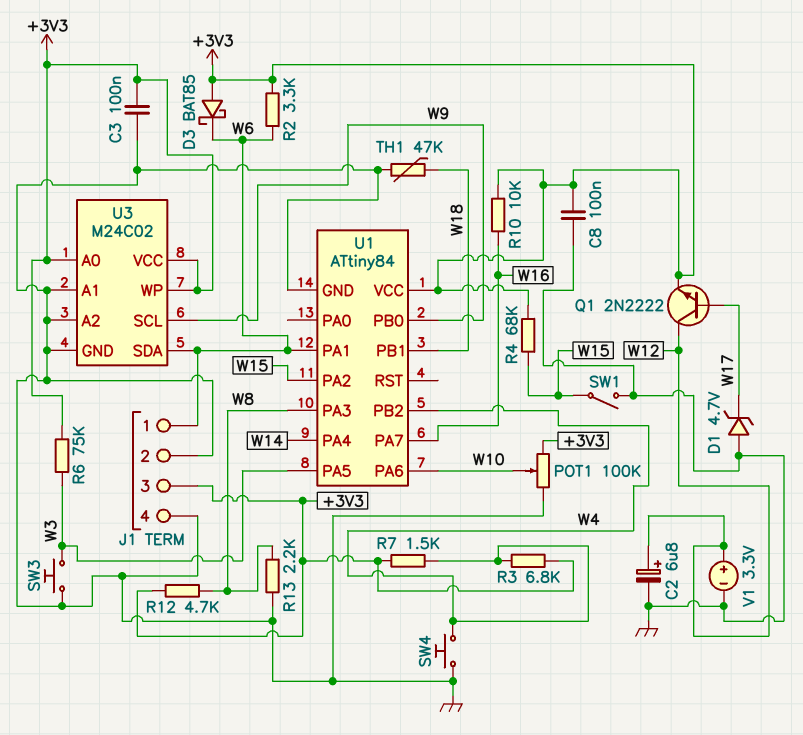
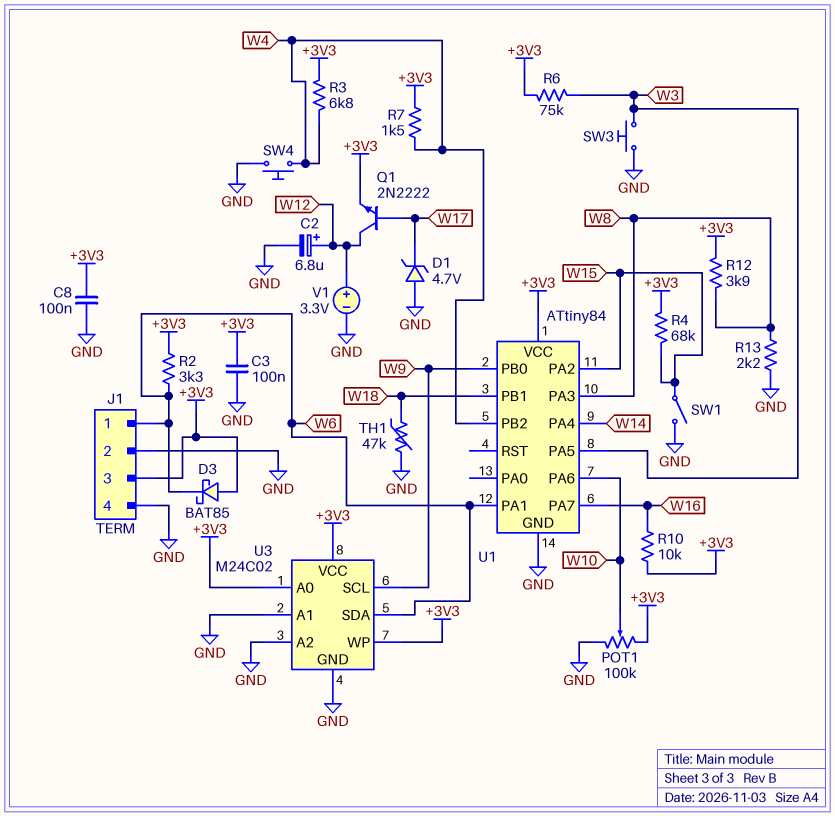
R12: 4.7k (+3V3, W8) -> 3.9k (+3V3, W8)

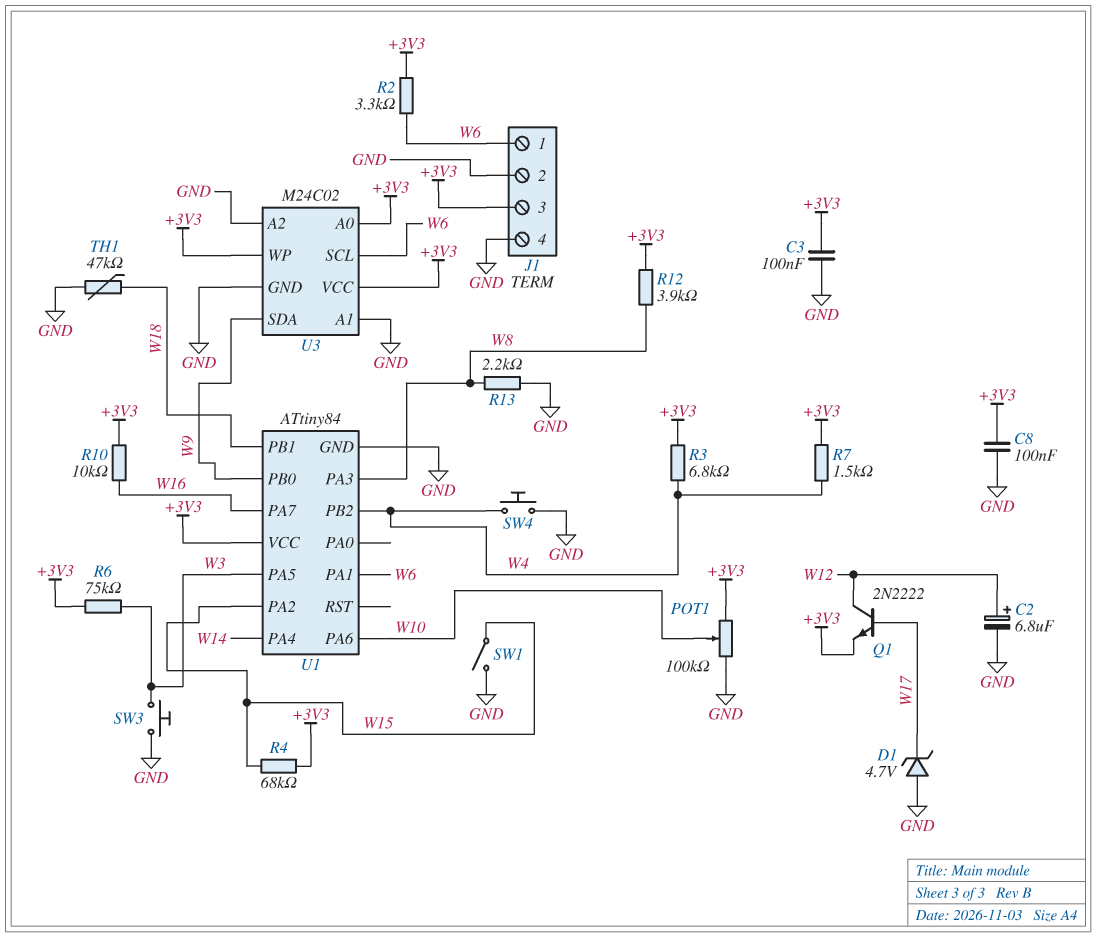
D3: schottky BAT85 (A +3V3, K W6) -> none
U3 pin SCL: W9 -> W6
U3 pin SDA: W6 -> W9
V1: 3.3V (plus W12, minus GND) -> none

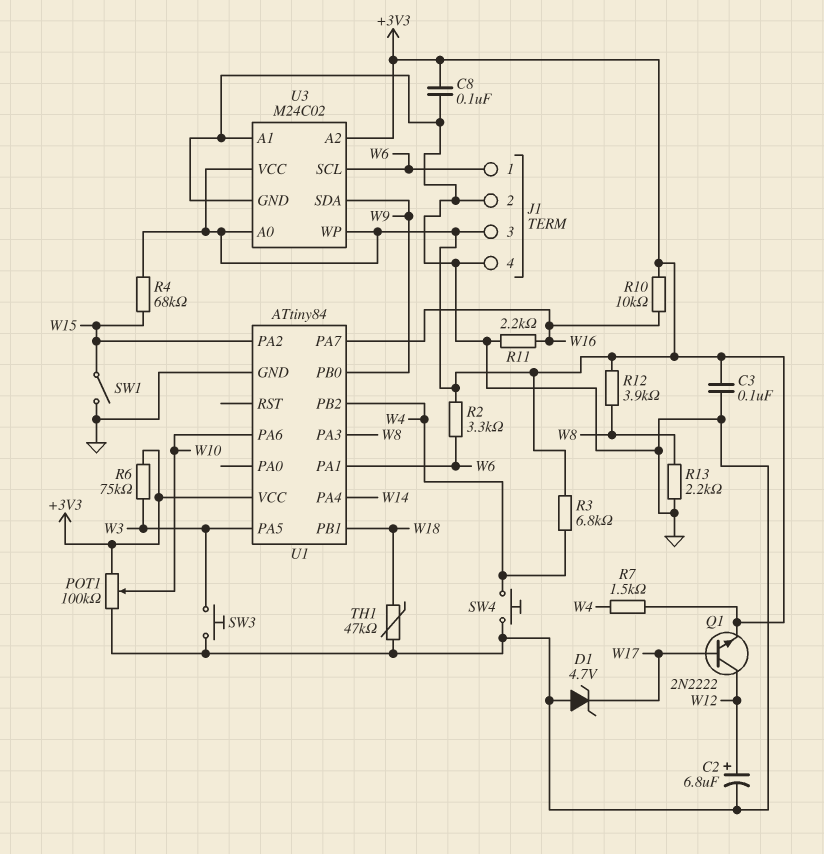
R11: none -> 2.2k (GND, W16)
U3 pin A2: GND -> +3V3

